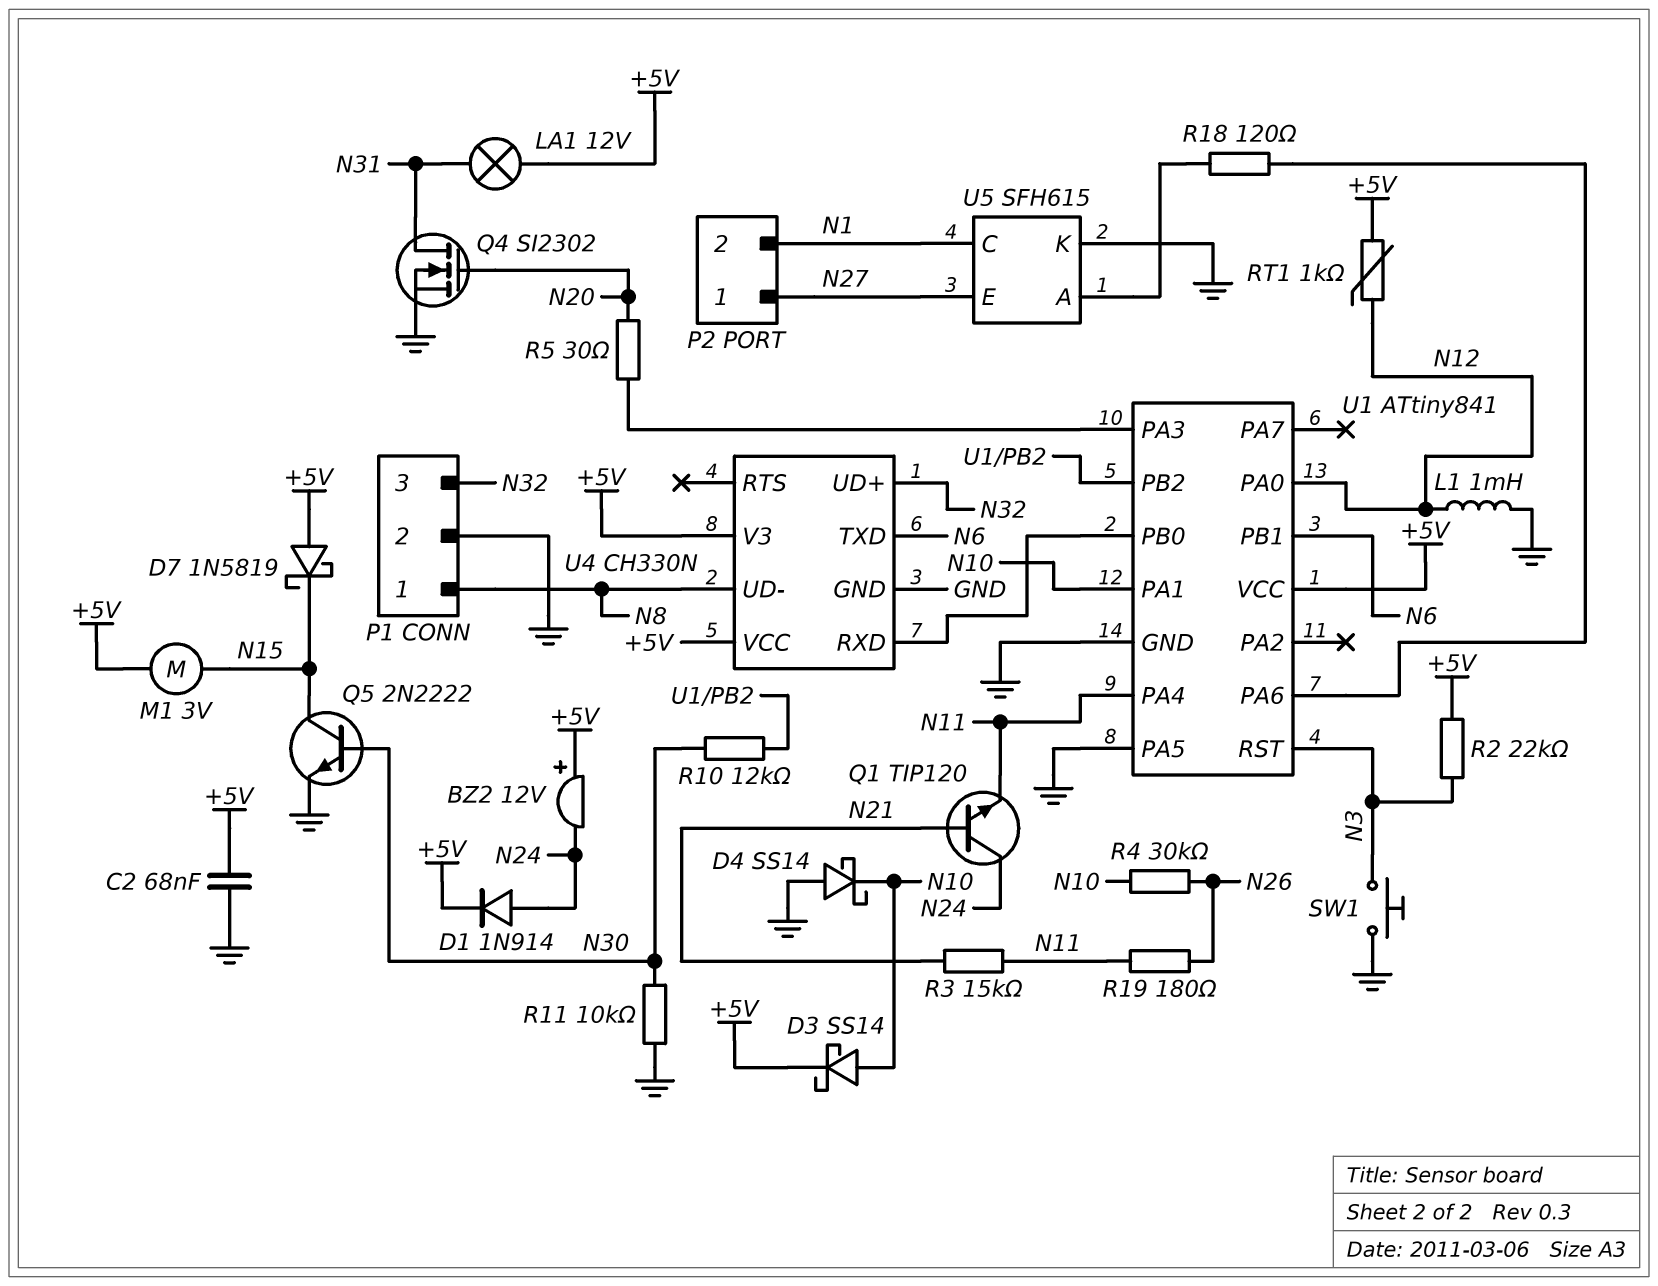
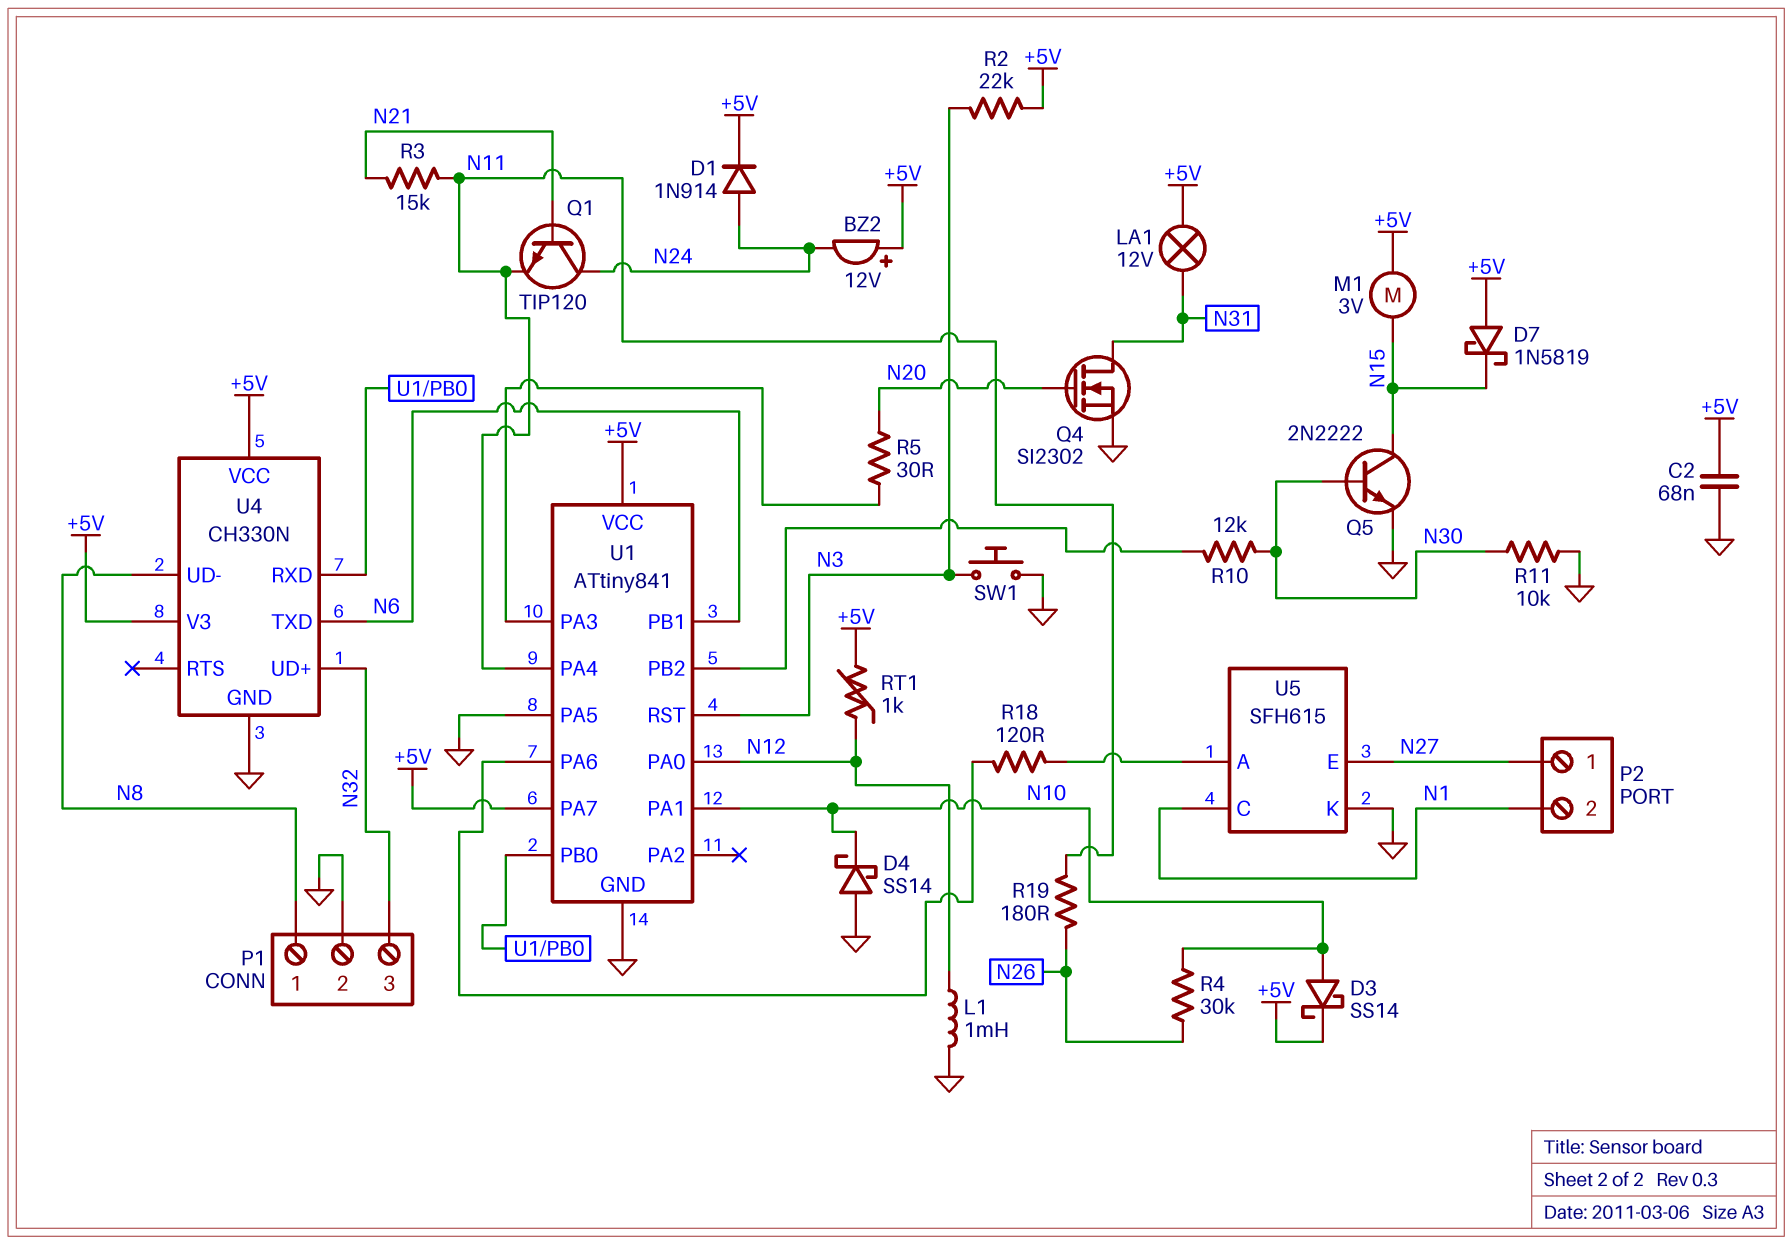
U1 pin PA7: none -> +5V

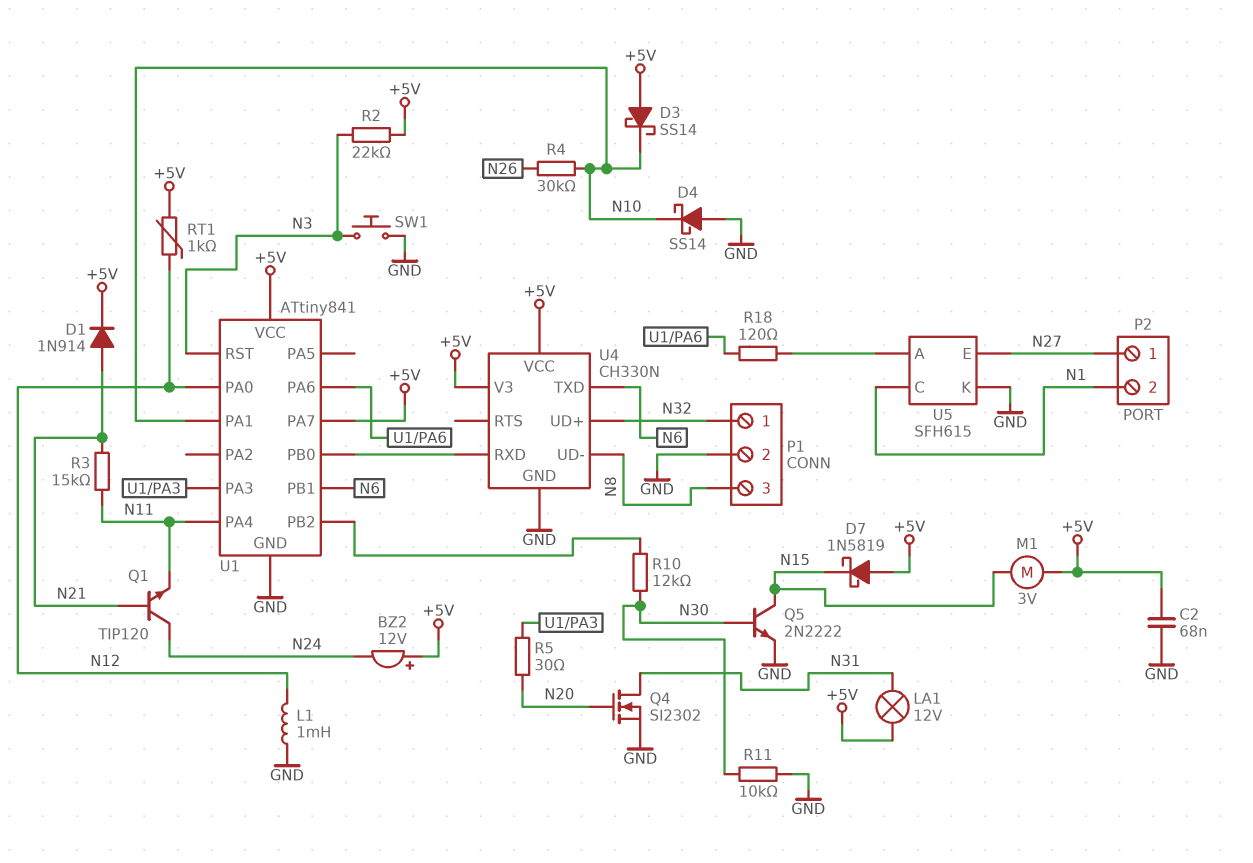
D1: diode 1N914 (A N24, K +5V) -> diode 1N914 (A N21, K +5V)
D3: schottky SS14 (A N10, K +5V) -> schottky SS14 (A +5V, K N10)
P1 pin 1: N8 -> N32
P1 pin 3: N32 -> N8
R19: 180 (N11, N26) -> none
U1 pin PA5: GND -> none

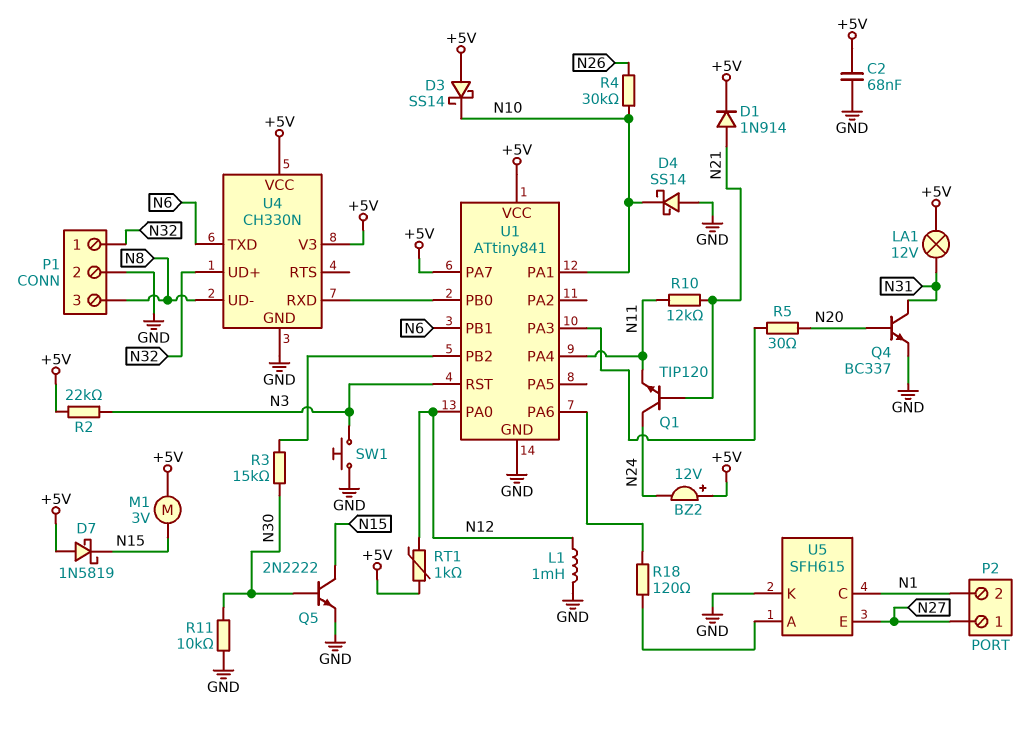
Q4: NMOS SI2302 (G N20, D N31, S GND) -> NPN BC337 (B N20, C N31, E GND)
R3: 15k (N11, N21) -> 15k (N30, U1/PB2)
R10: 12k (N30, U1/PB2) -> 12k (N11, N21)

